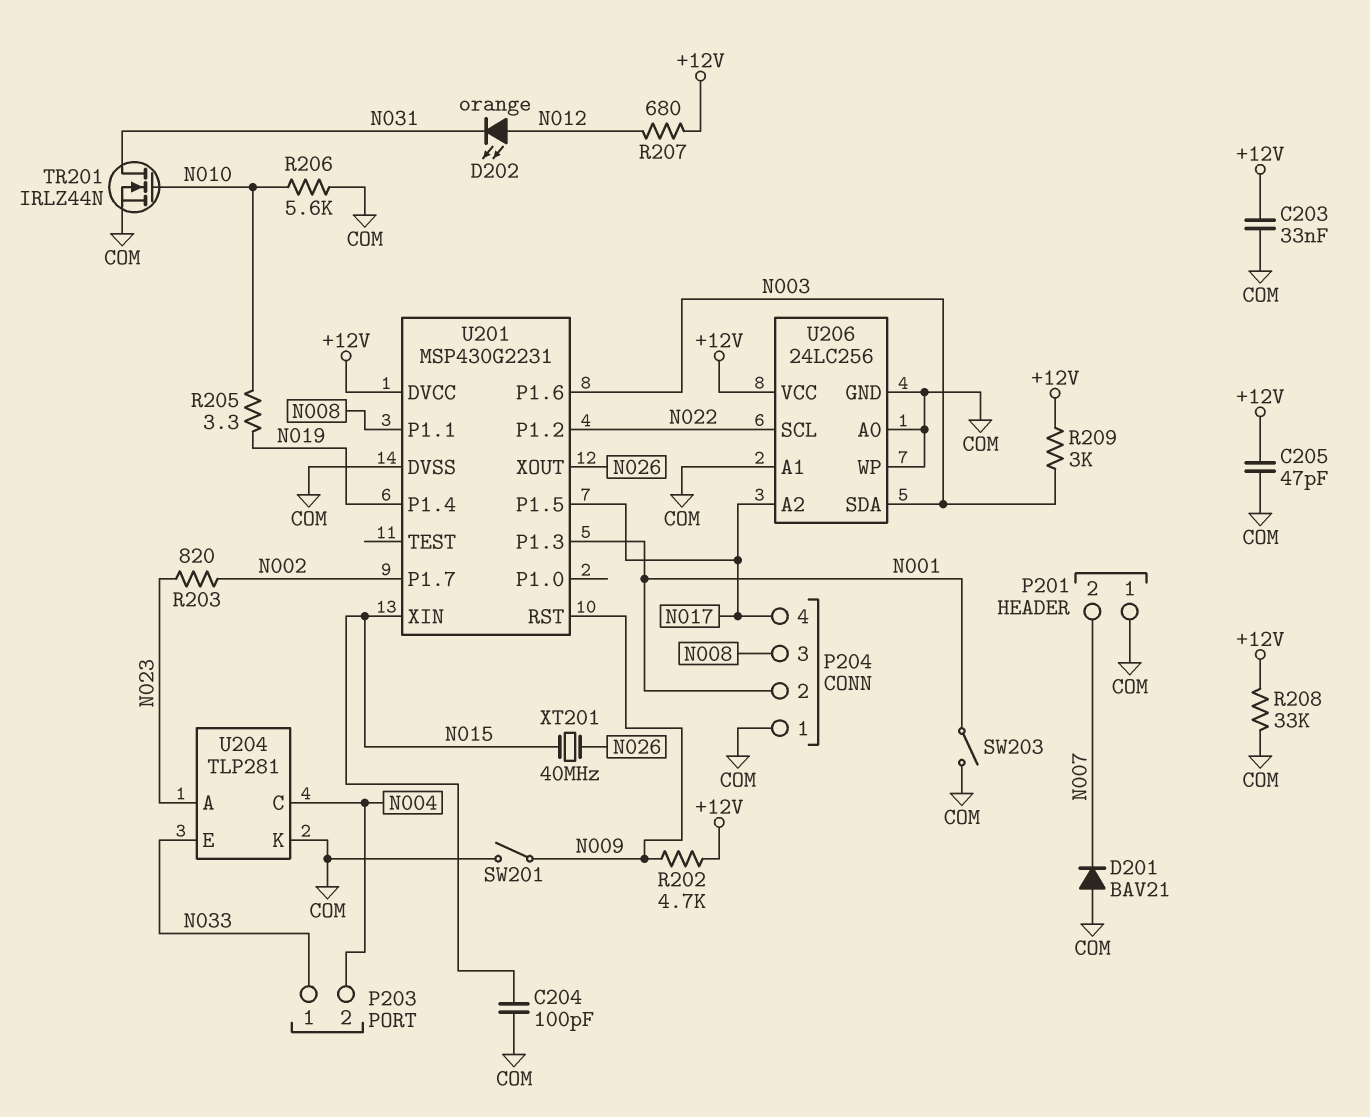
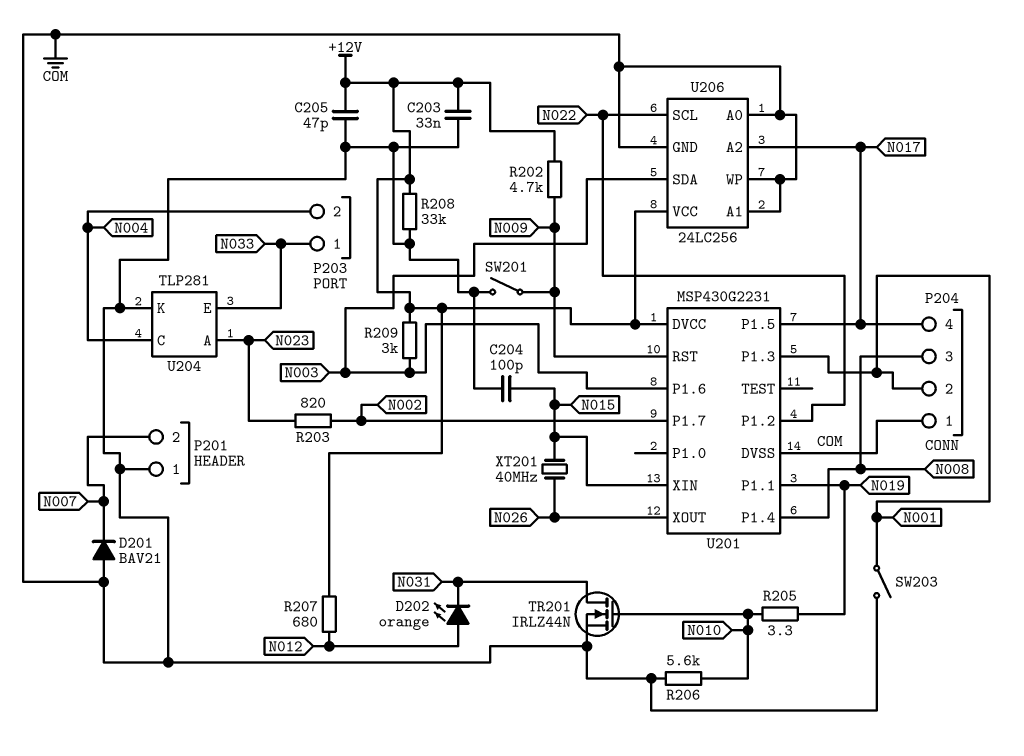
U201 pin P1.1: N008 -> N019
U201 pin P1.4: N019 -> N008

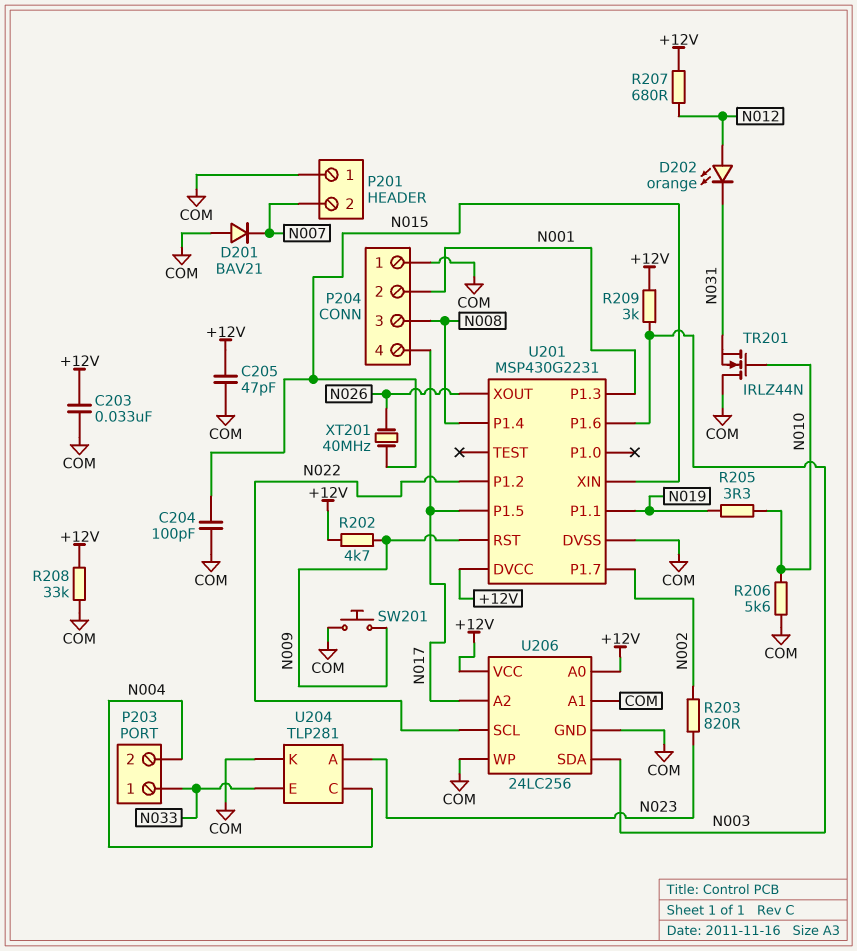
SW201: switch (COM, N009) -> button (COM, N009)
SW203: switch (COM, N001) -> none
TR201: NMOS IRLZ44N (G N010, D N031, S COM) -> NMOS IRLZ44N (G N010, D COM, S N031)
U206 pin A0: COM -> +12V

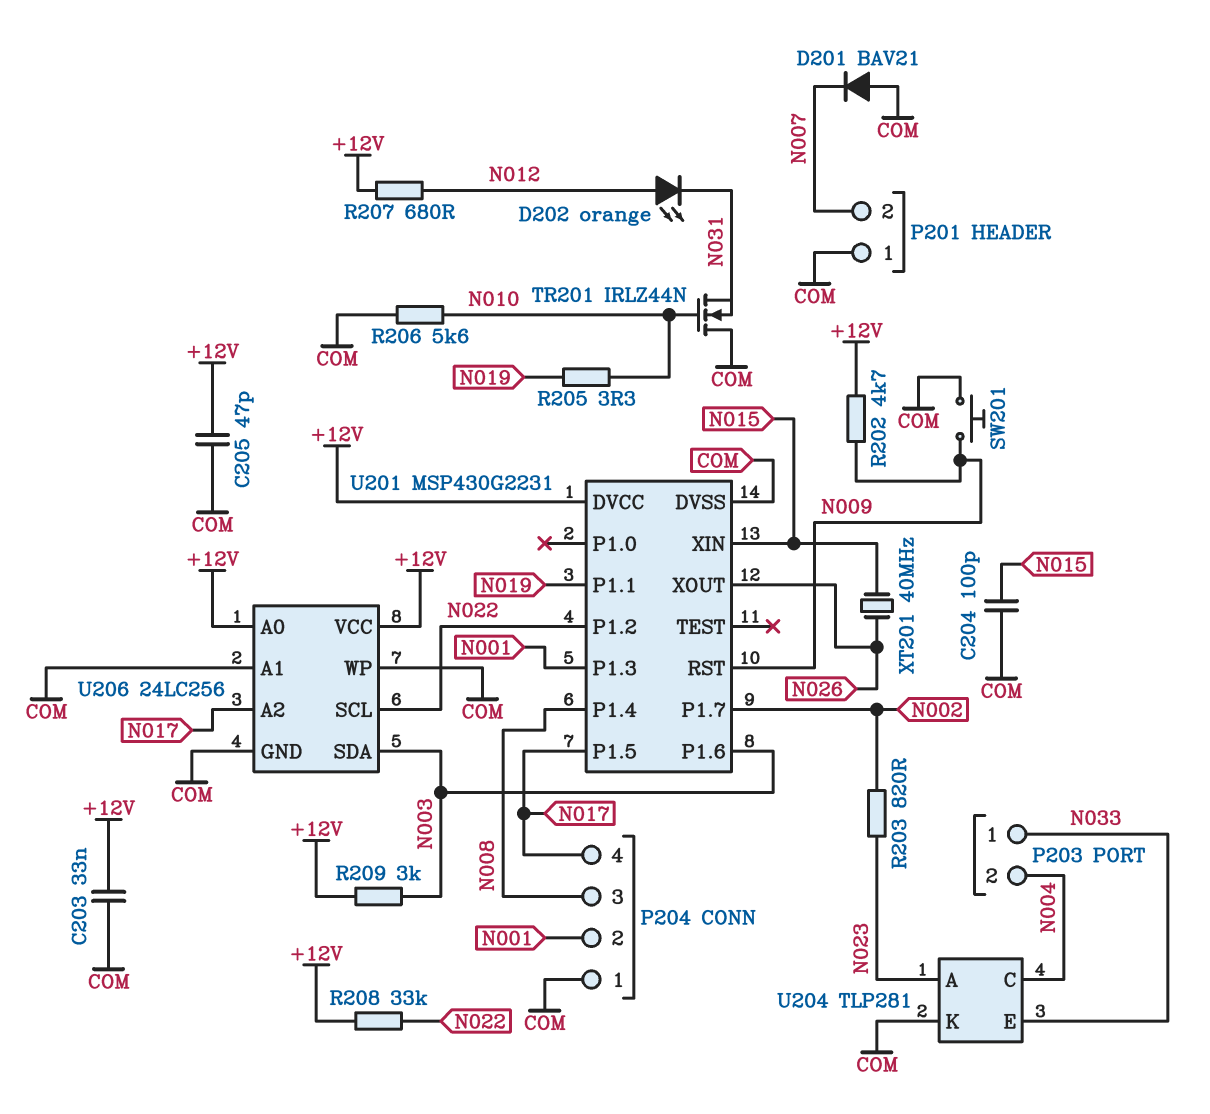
R208: 33k (+12V, COM) -> 33k (+12V, N022)

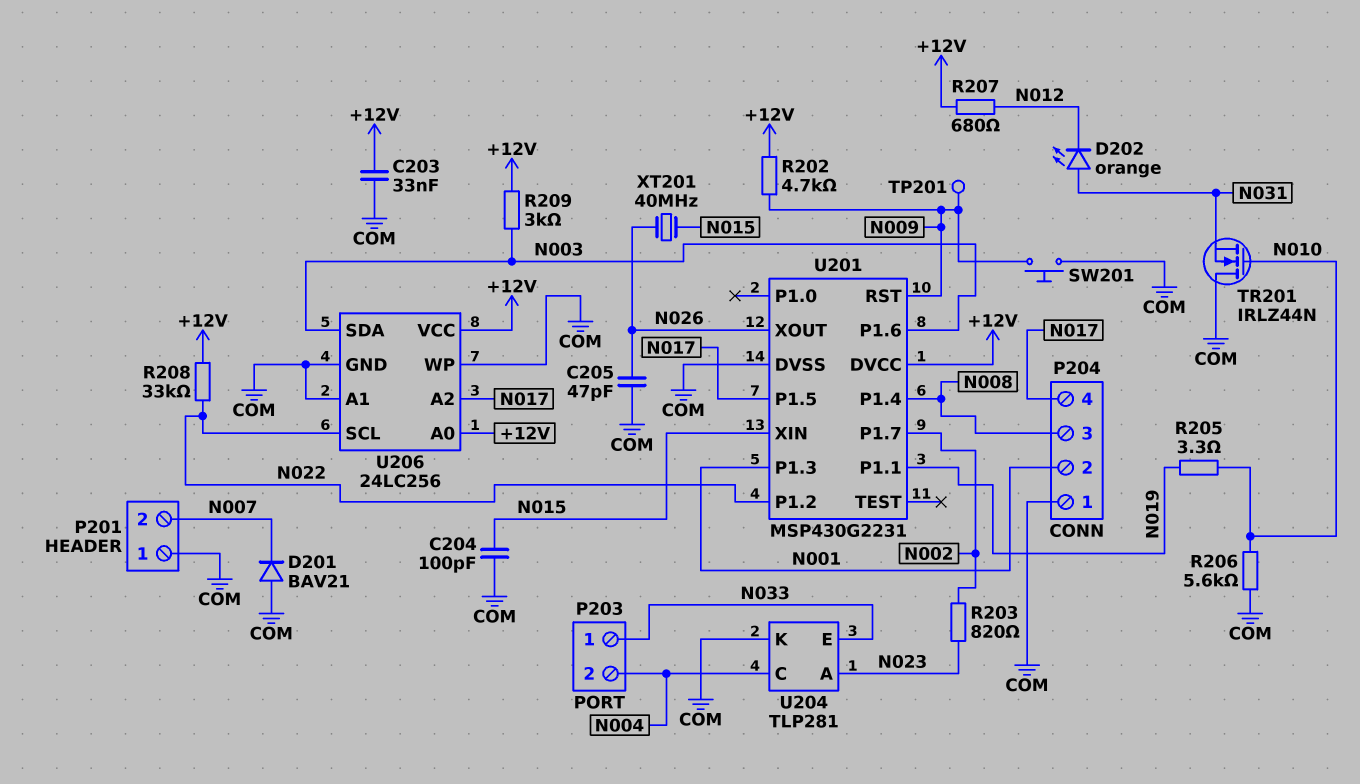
C205: 47pF (+12V, COM) -> 47pF (COM, N026)
D202: LED orange (A N012, K N031) -> LED orange (A N031, K N012)
TP201: none -> test point (N009)

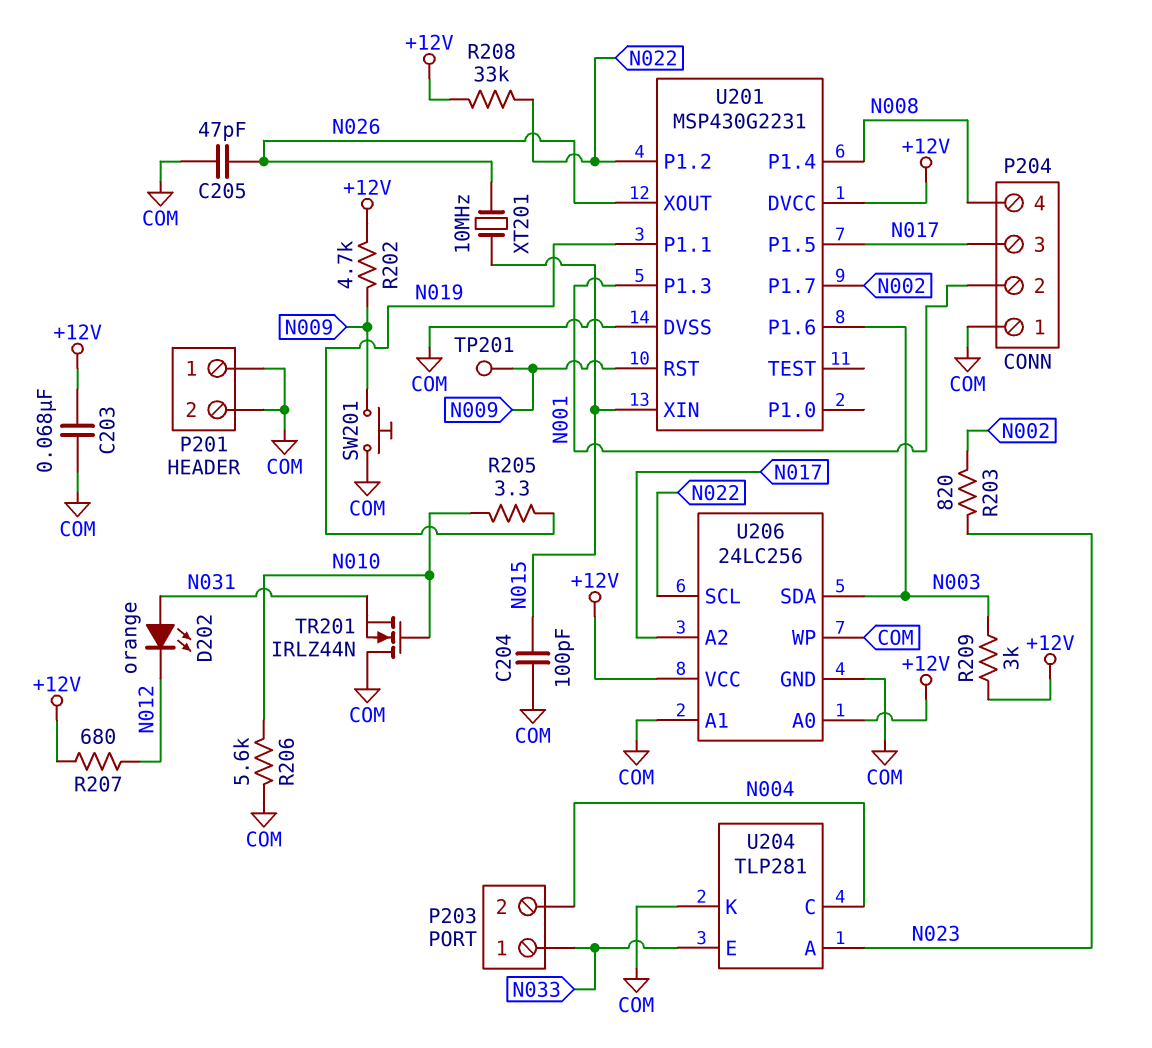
C203: 33nF (+12V, COM) -> 68nF (+12V, COM)
D201: diode BAV21 (A COM, K N007) -> none
P201 pin 2: N007 -> COM
P204 pin 3: N008 -> N017
P204 pin 4: N017 -> N008
XT201: 40MHz (N015, N026) -> 10MHz (N015, N026)

